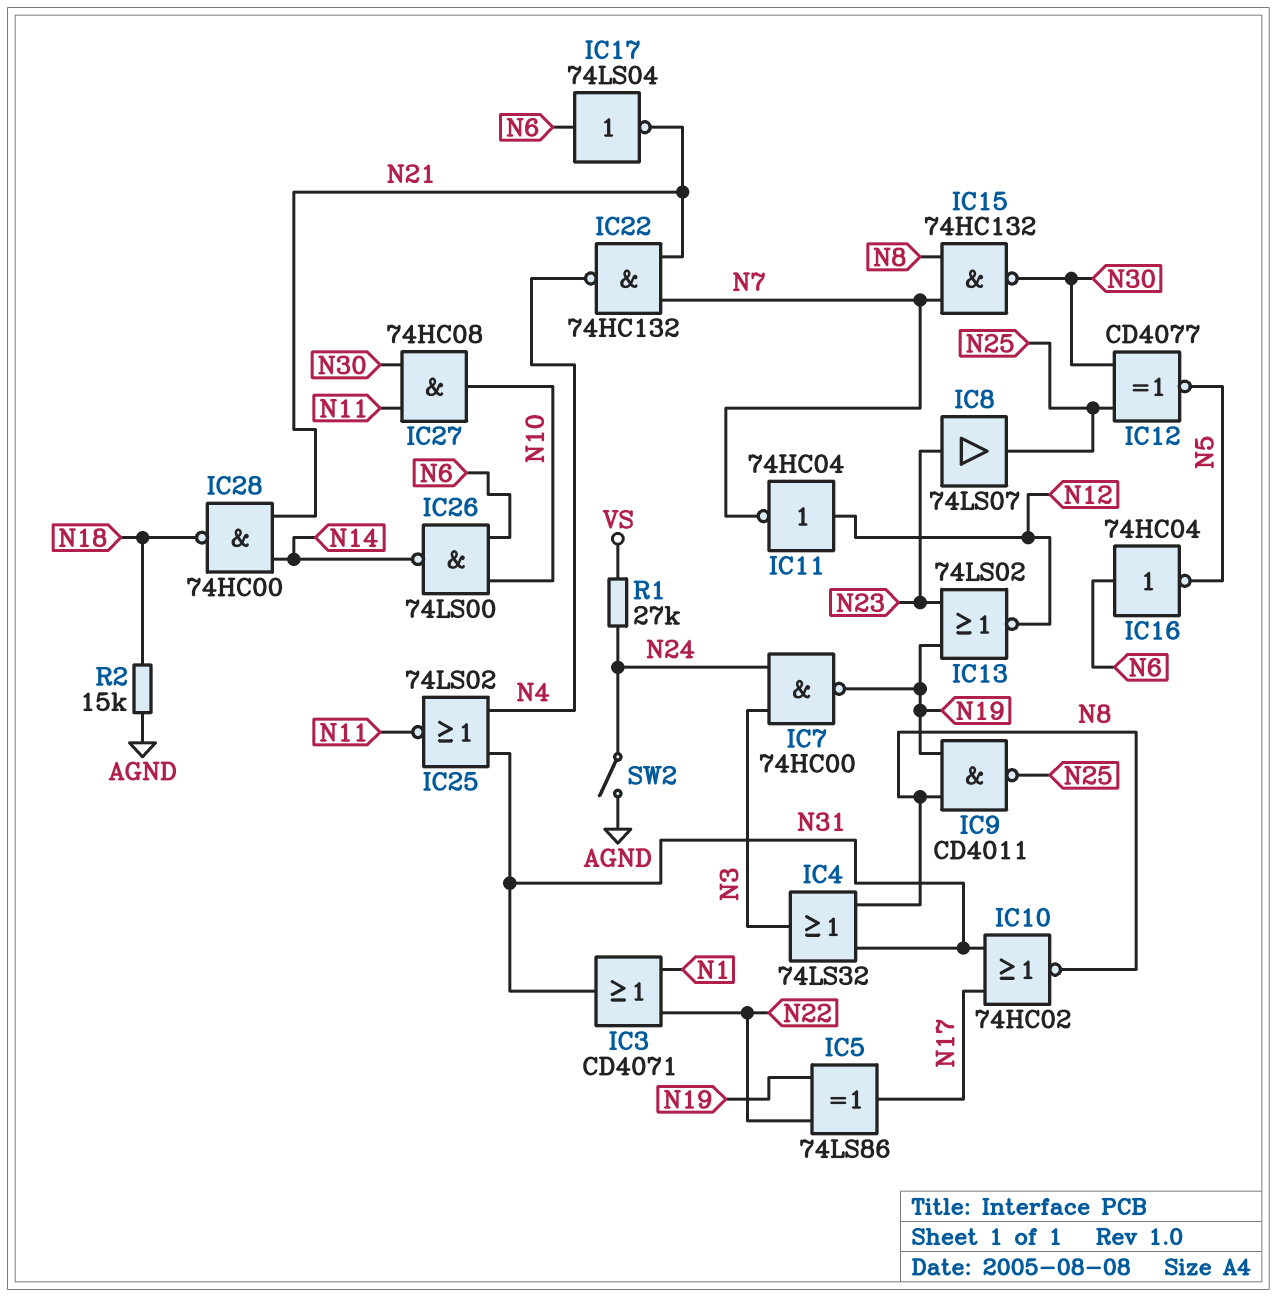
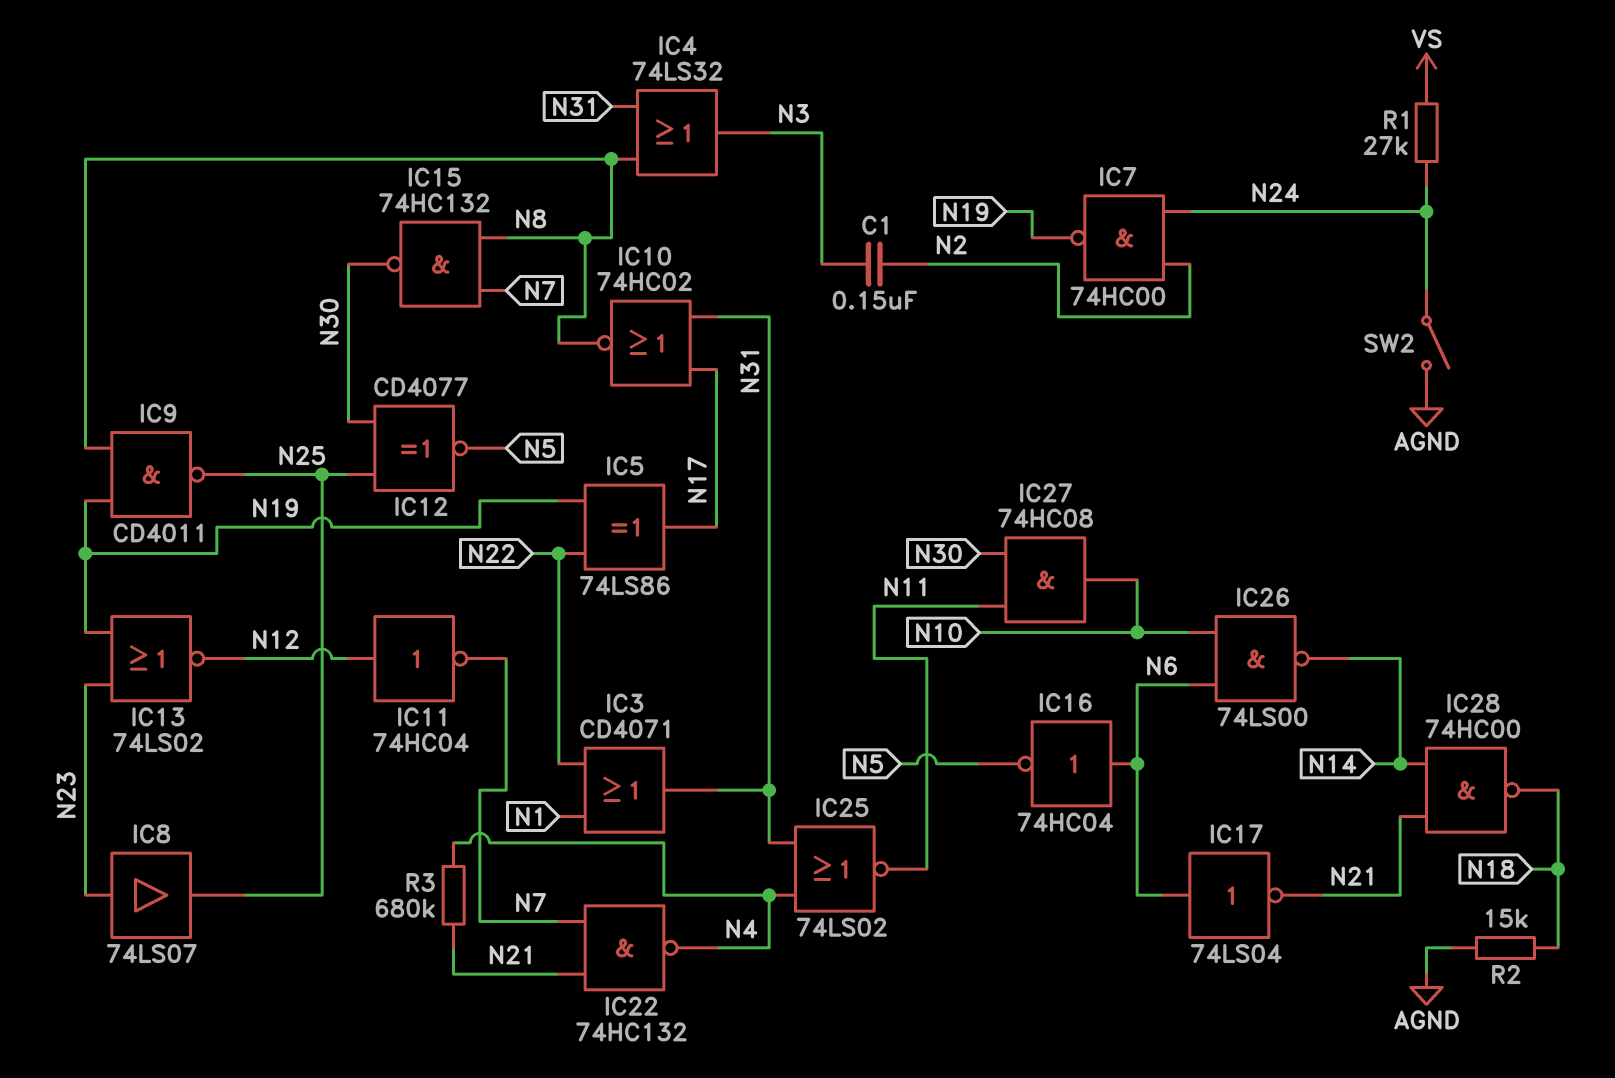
C1: none -> 150nF (N2, N3)
IC7: NAND 74HC00 (in N3, in N24, out N19) -> NAND 74HC00 (in N2, in N24, out N19)
R3: none -> 680k (N4, N21)

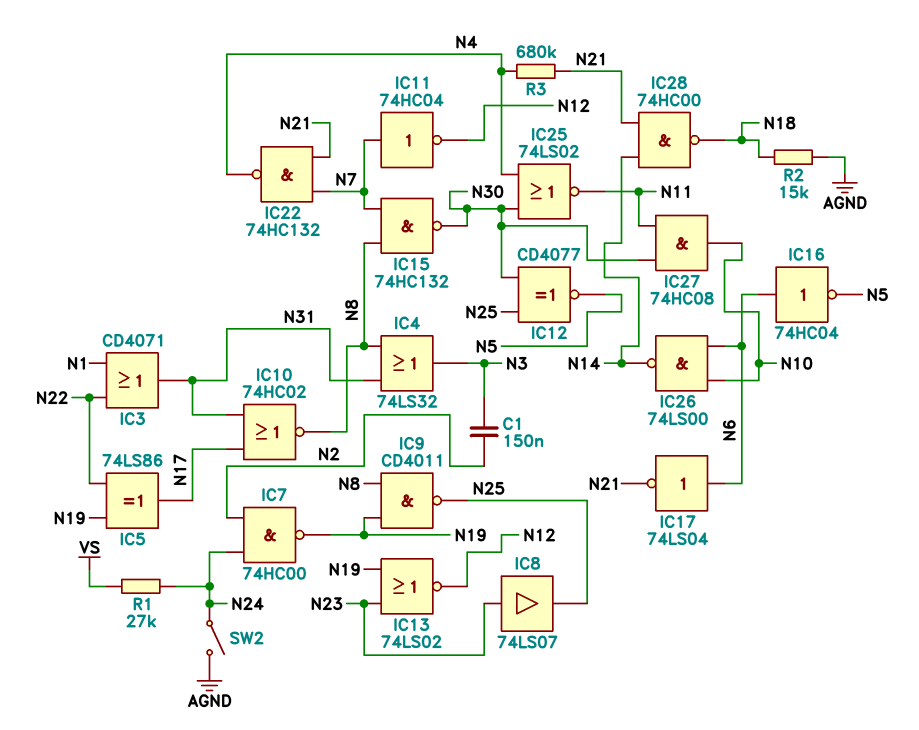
IC11: NOT 74HC04 (in N12, out N7) -> NOT 74HC04 (in N7, out N12)
IC25: NOR 74LS02 (in N4, in N31, out N11) -> NOR 74LS02 (in N4, in N30, out N11)

